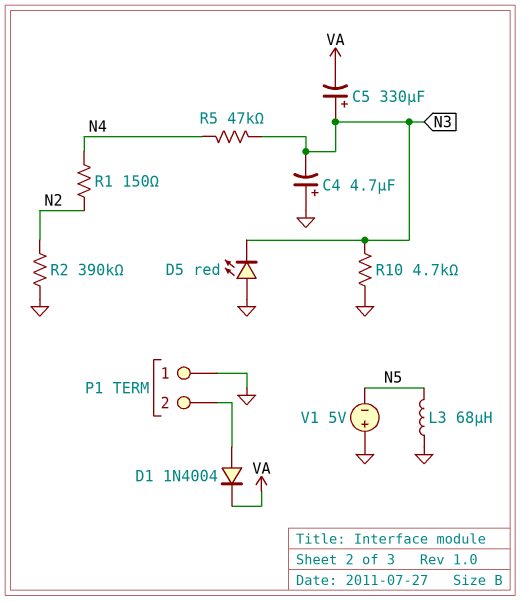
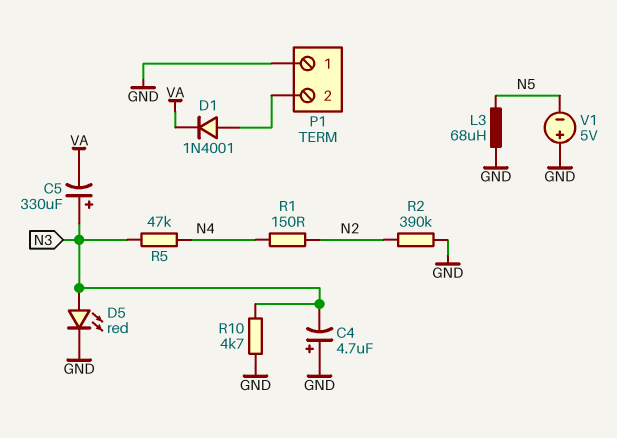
D1: diode 1N4004 (A P1/2, K VA) -> diode 1N4001 (A P1/2, K VA)
D5: LED red (A GND, K N3) -> LED red (A N3, K GND)

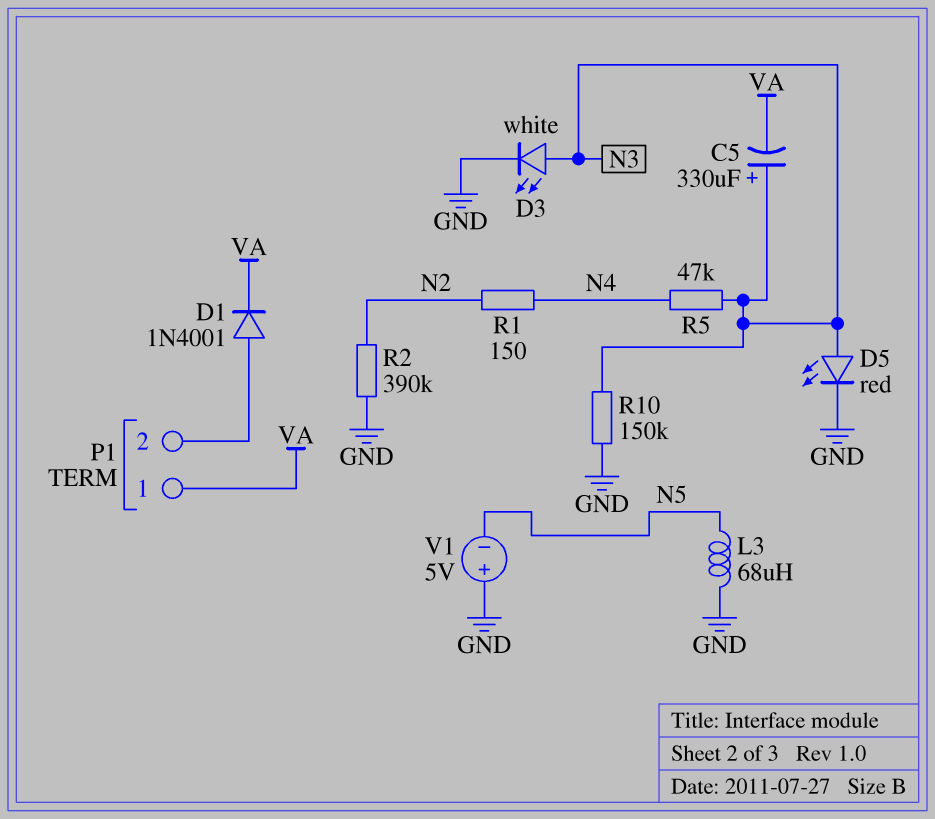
C4: 4.7uF (plus GND, minus N3) -> none
D3: none -> LED white (A N3, K GND)
P1 pin 1: GND -> VA
R10: 4.7k (GND, N3) -> 150k (GND, N3)

